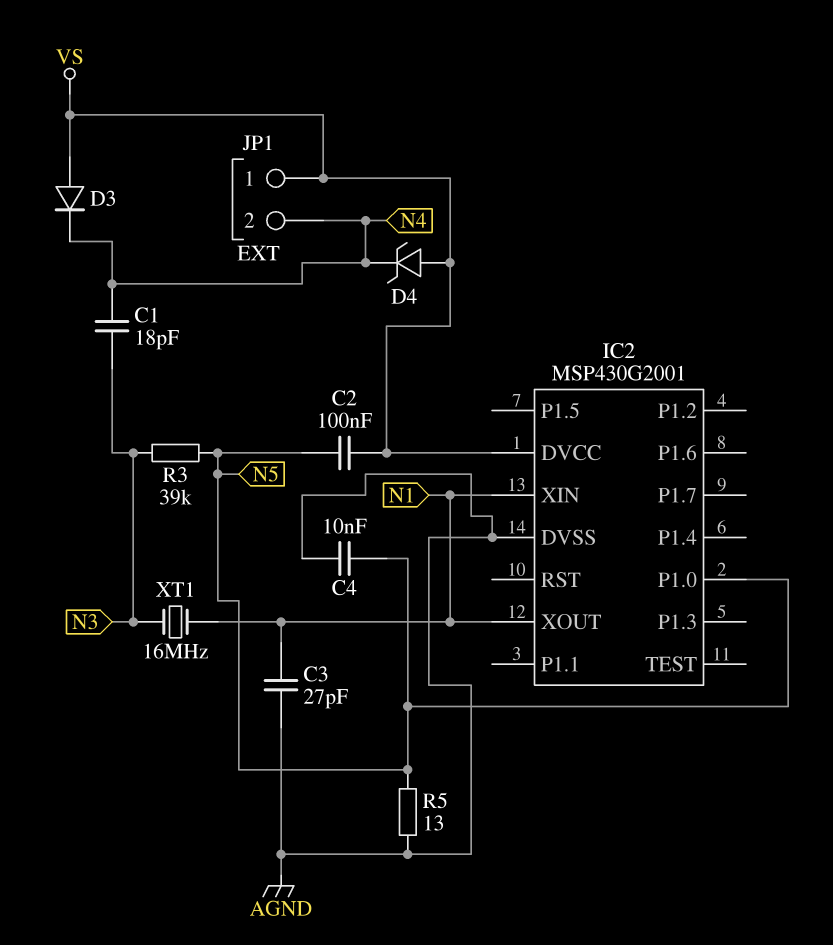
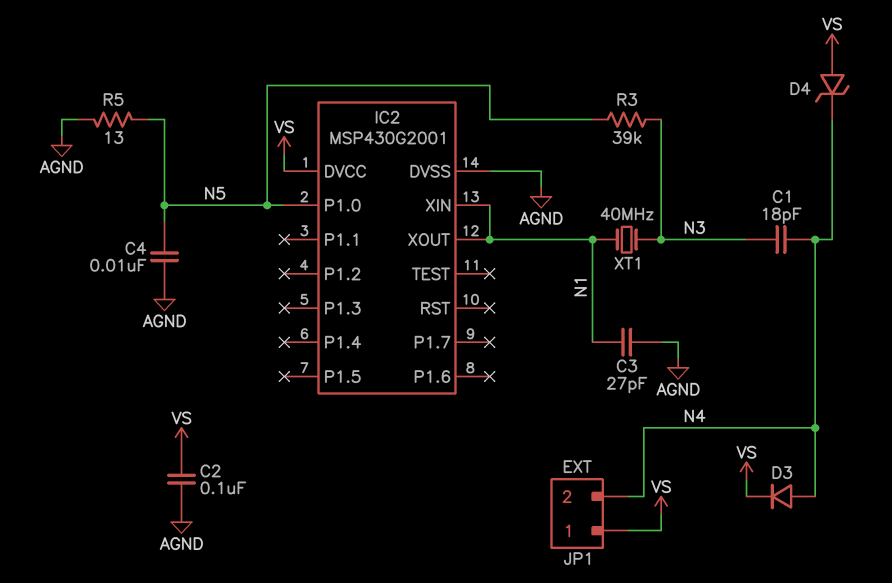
C2: 100nF (N5, VS) -> 100nF (AGND, VS)
D3: diode (A VS, K N4) -> diode (A N4, K VS)
XT1: 16MHz (N1, N3) -> 40MHz (N1, N3)

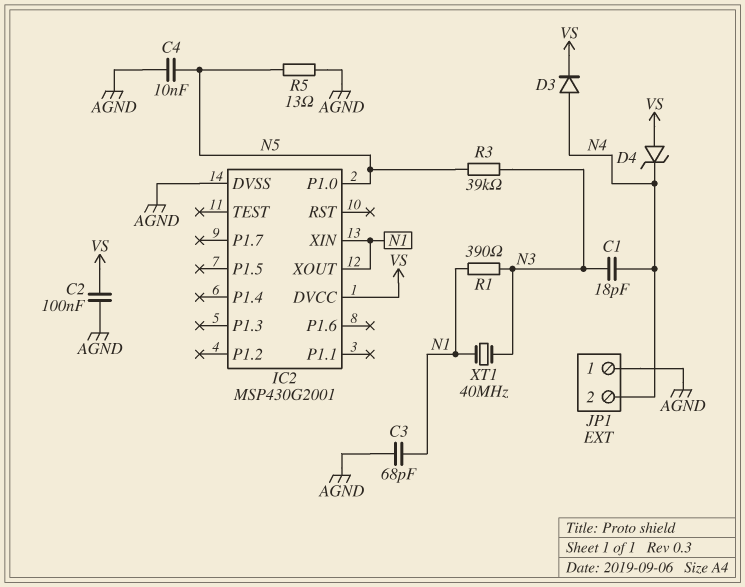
C3: 27pF (AGND, N1) -> 68pF (AGND, N1)
JP1 pin 1: VS -> AGND
R1: none -> 390 (N1, N3)

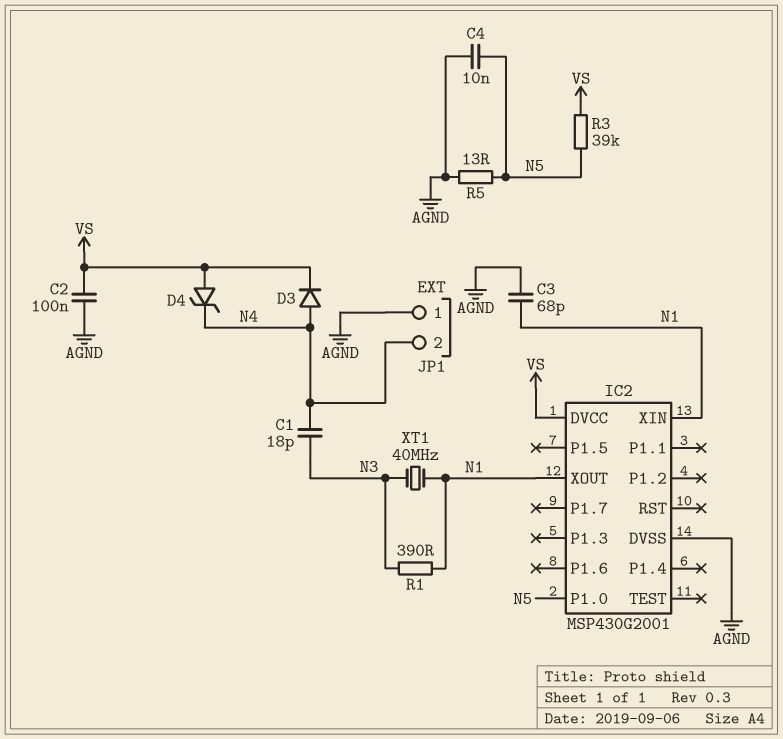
R3: 39k (N3, N5) -> 39k (N5, VS)

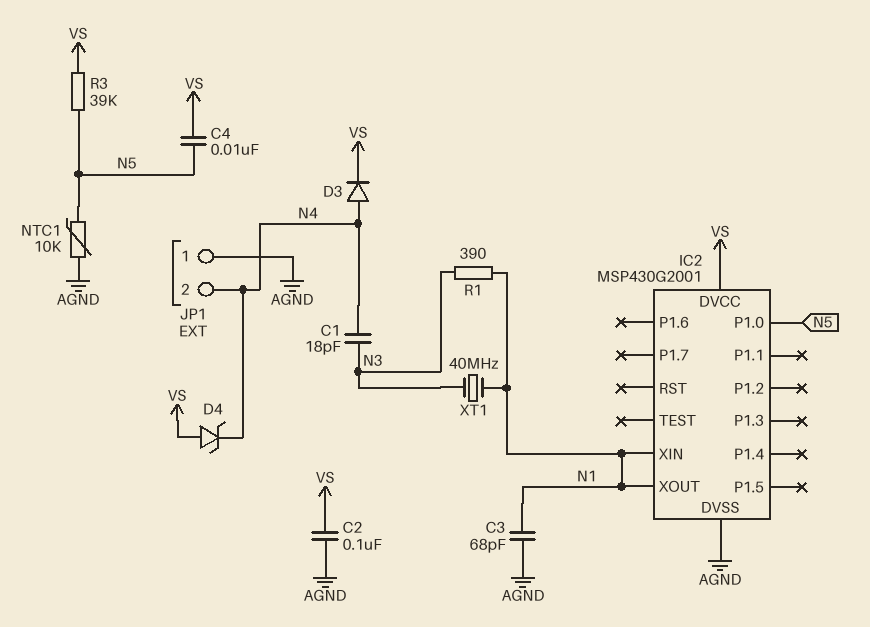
C4: 10nF (AGND, N5) -> 10nF (N5, VS)
NTC1: none -> 10k (AGND, N5)
R5: 13 (AGND, N5) -> none

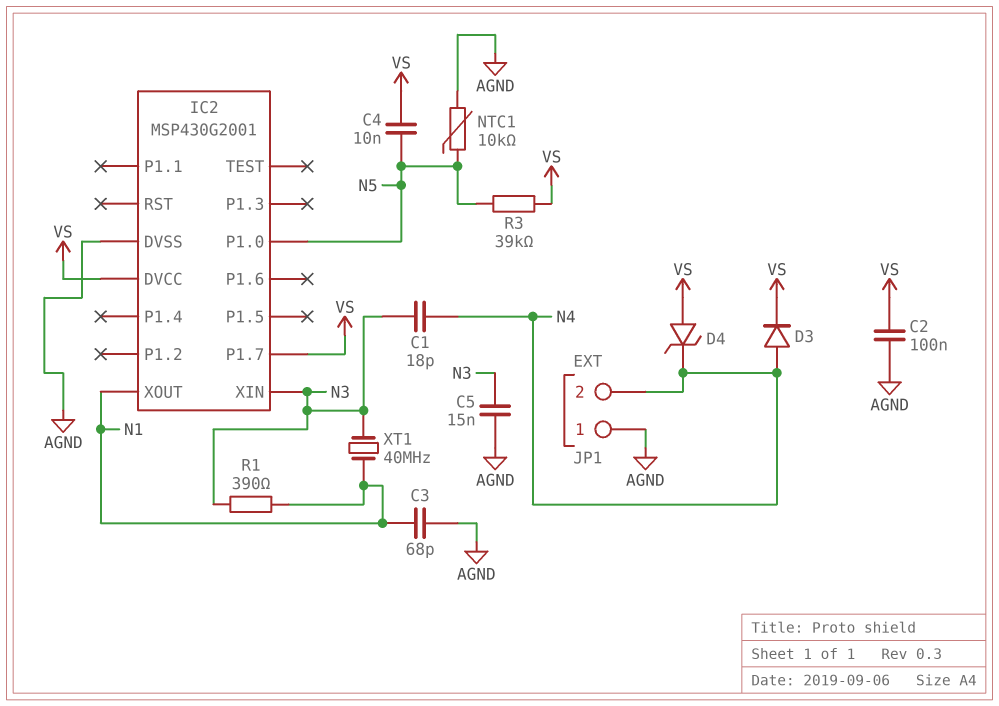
C5: none -> 15nF (AGND, N3)
IC2 pin P1.7: none -> VS
IC2 pin XIN: N1 -> N3

